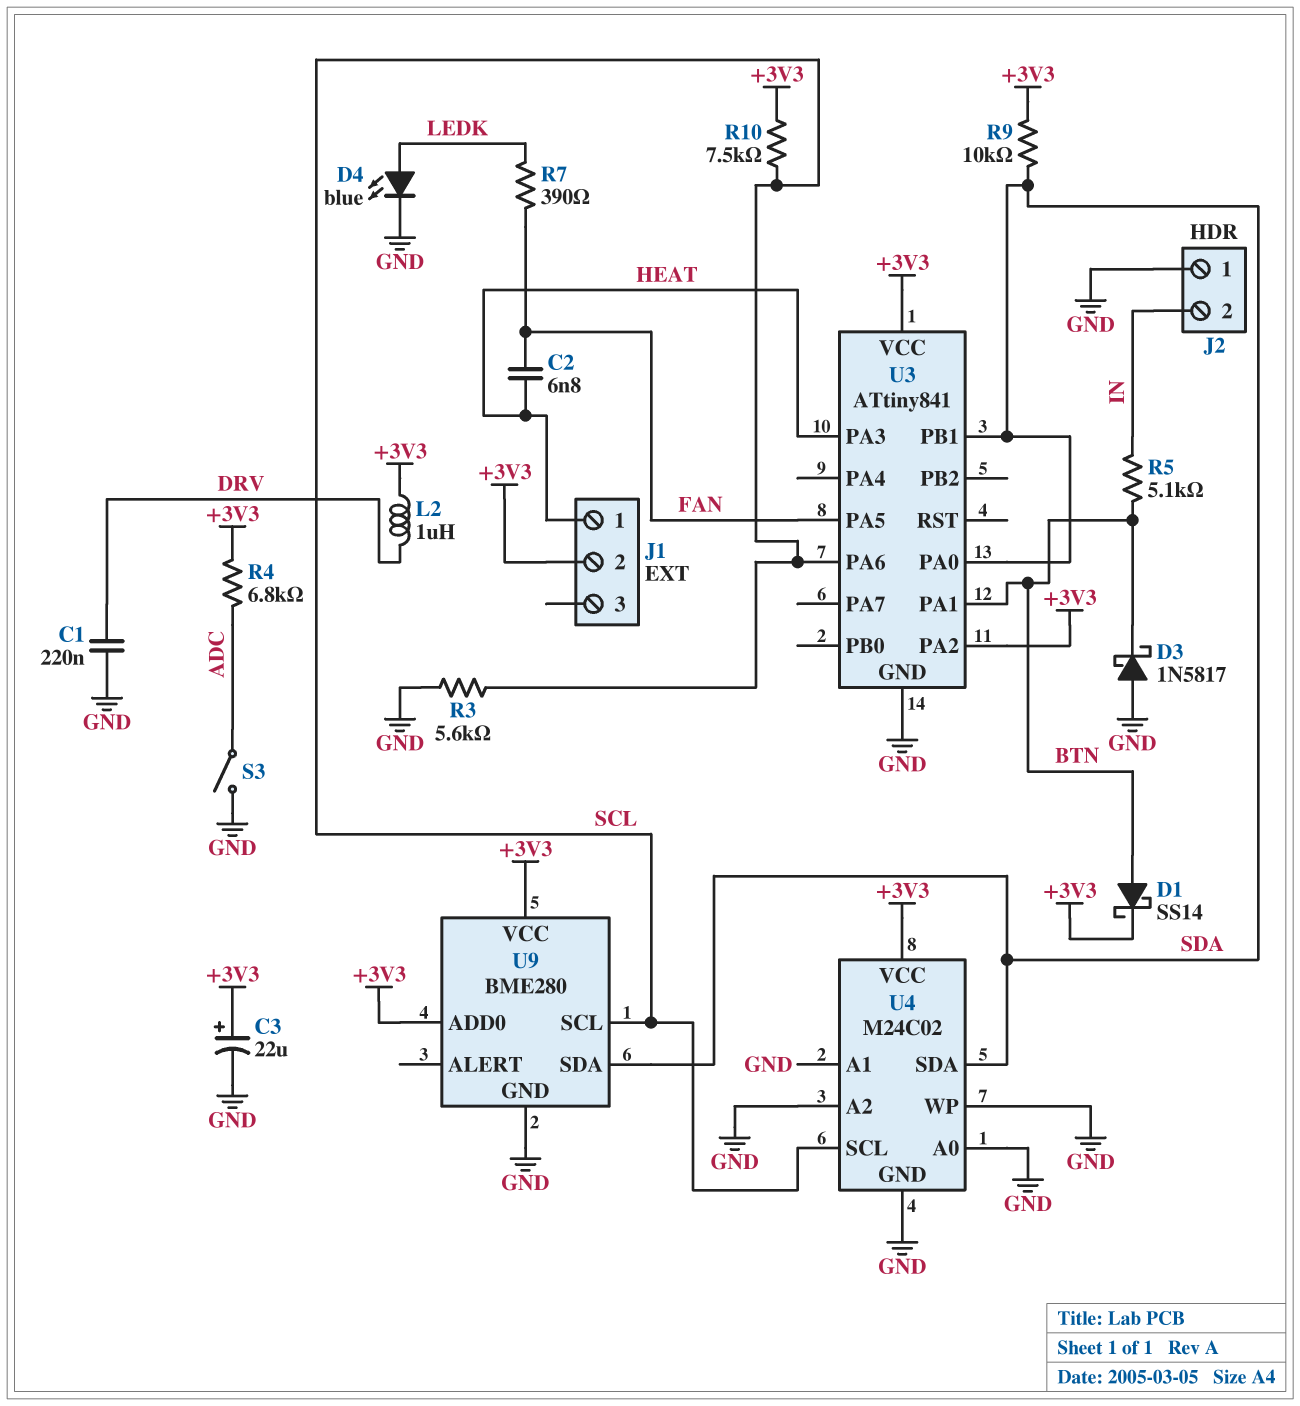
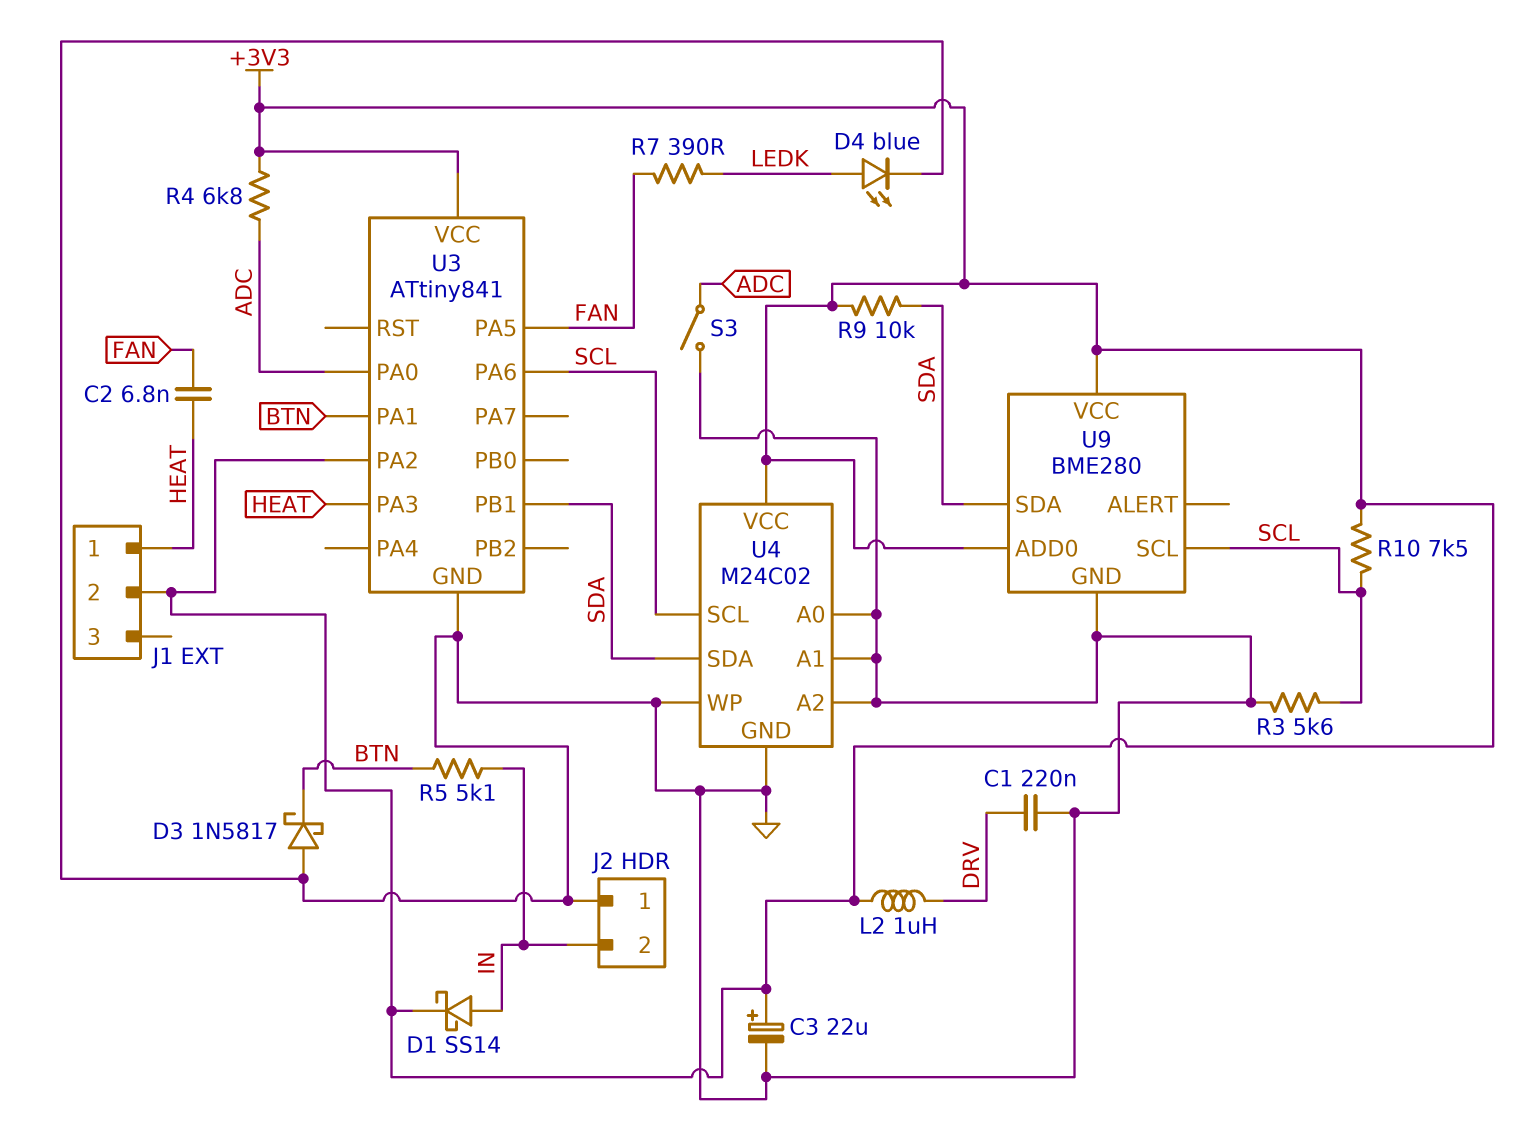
D1: schottky SS14 (A BTN, K +3V3) -> schottky SS14 (A IN, K +3V3)
U3 pin PA0: SDA -> ADC

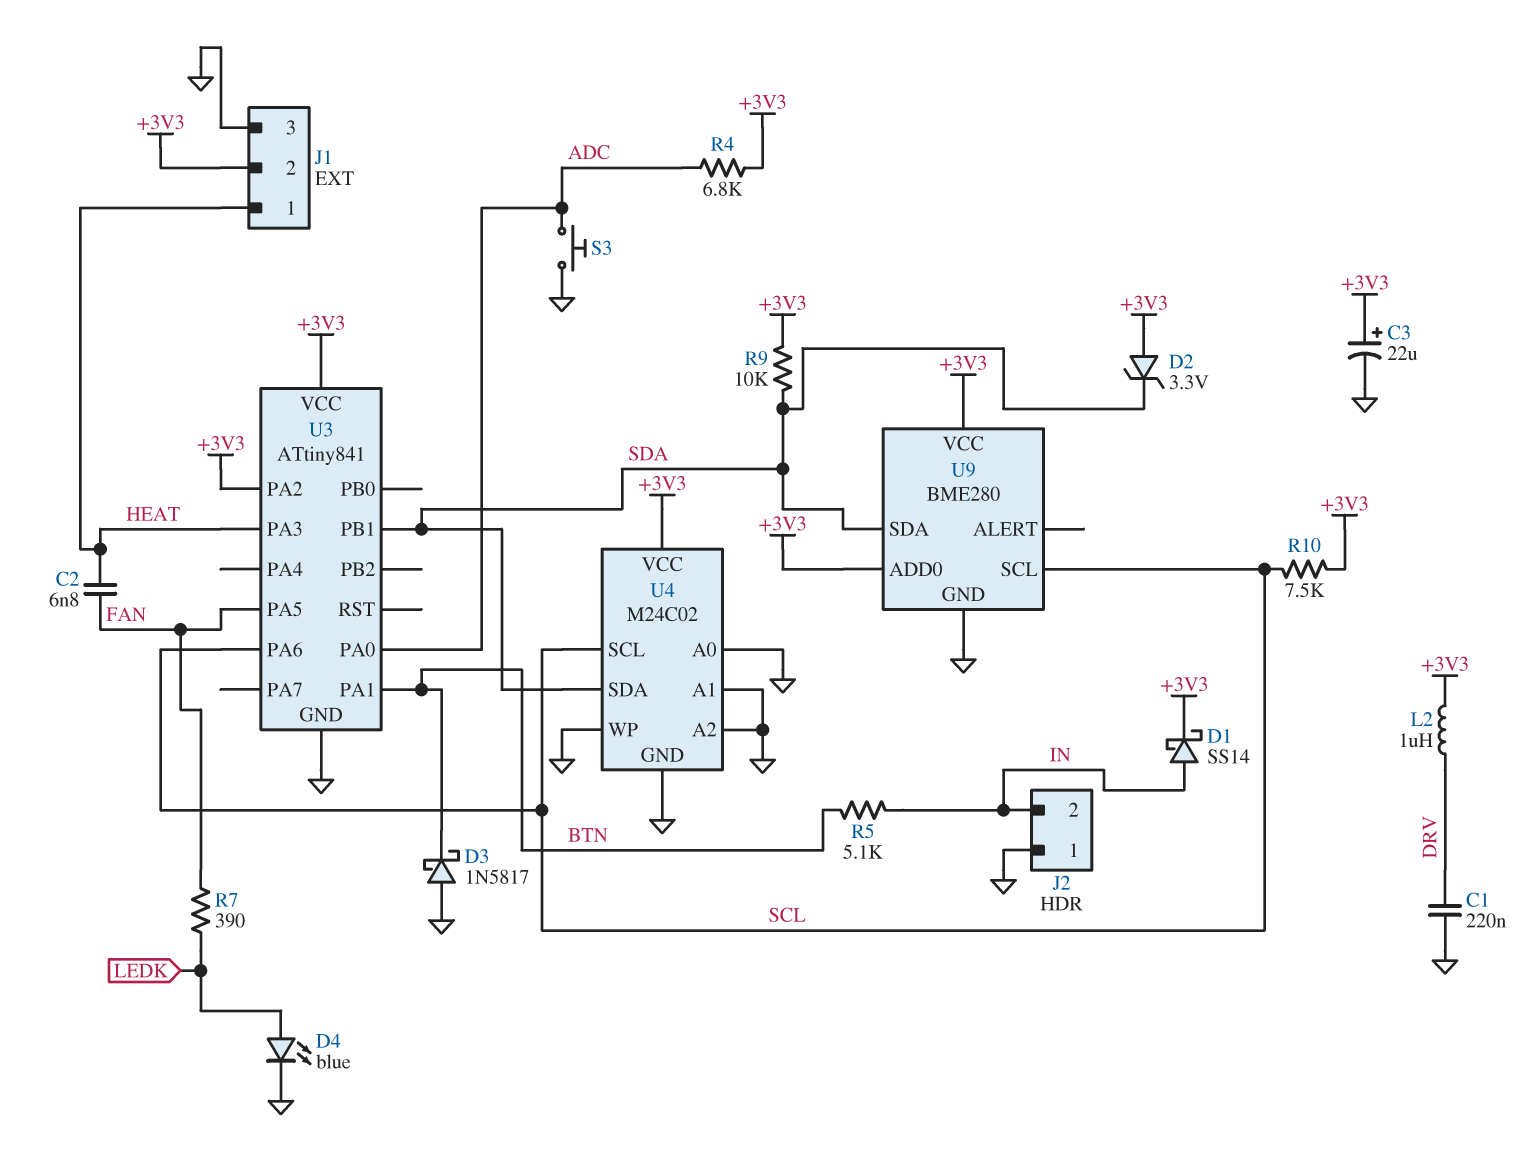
D2: none -> zener 3.3V (A +3V3, K SDA)
J1 pin 3: none -> GND
R3: 5.6k (GND, SCL) -> none
S3: switch (ADC, GND) -> button (ADC, GND)

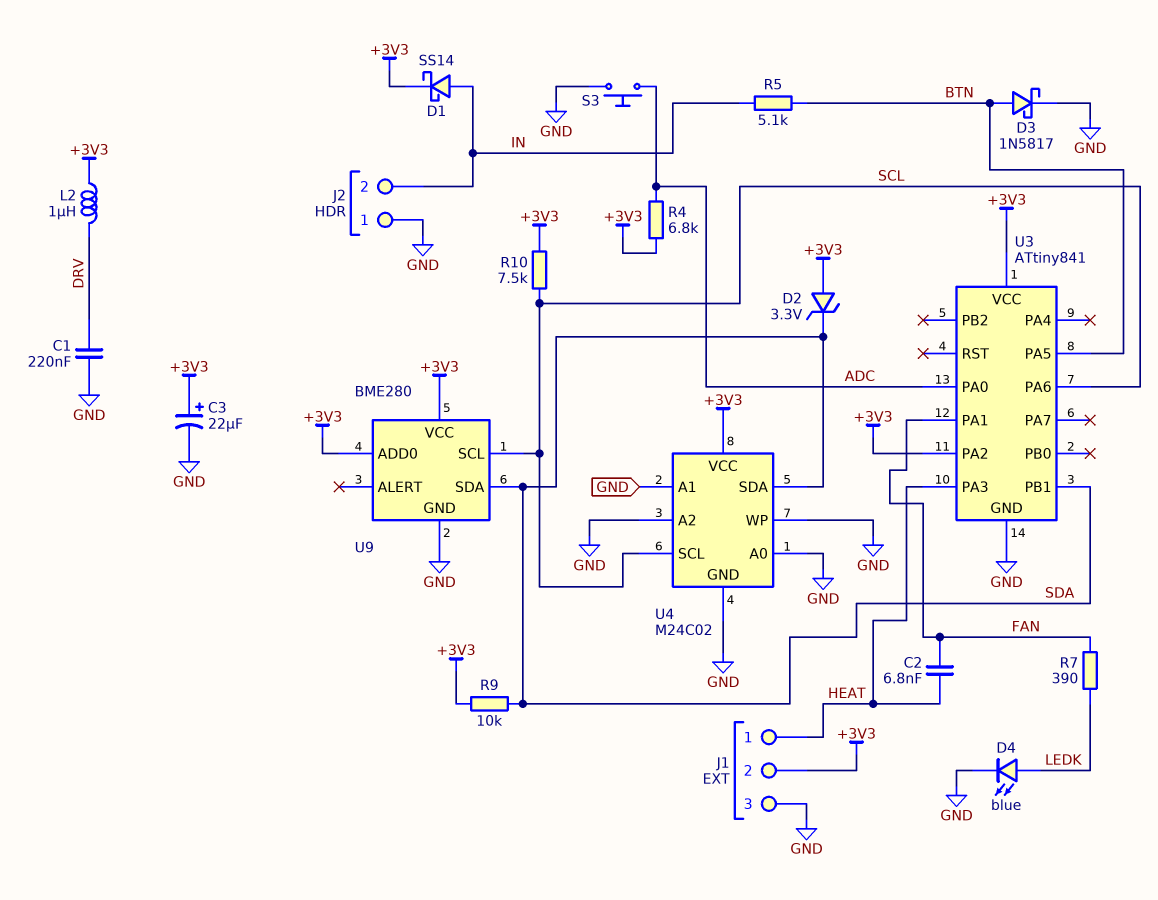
D3: schottky 1N5817 (A GND, K BTN) -> schottky 1N5817 (A BTN, K GND)
U3 pin PA1: BTN -> FAN
U3 pin PA5: FAN -> BTN

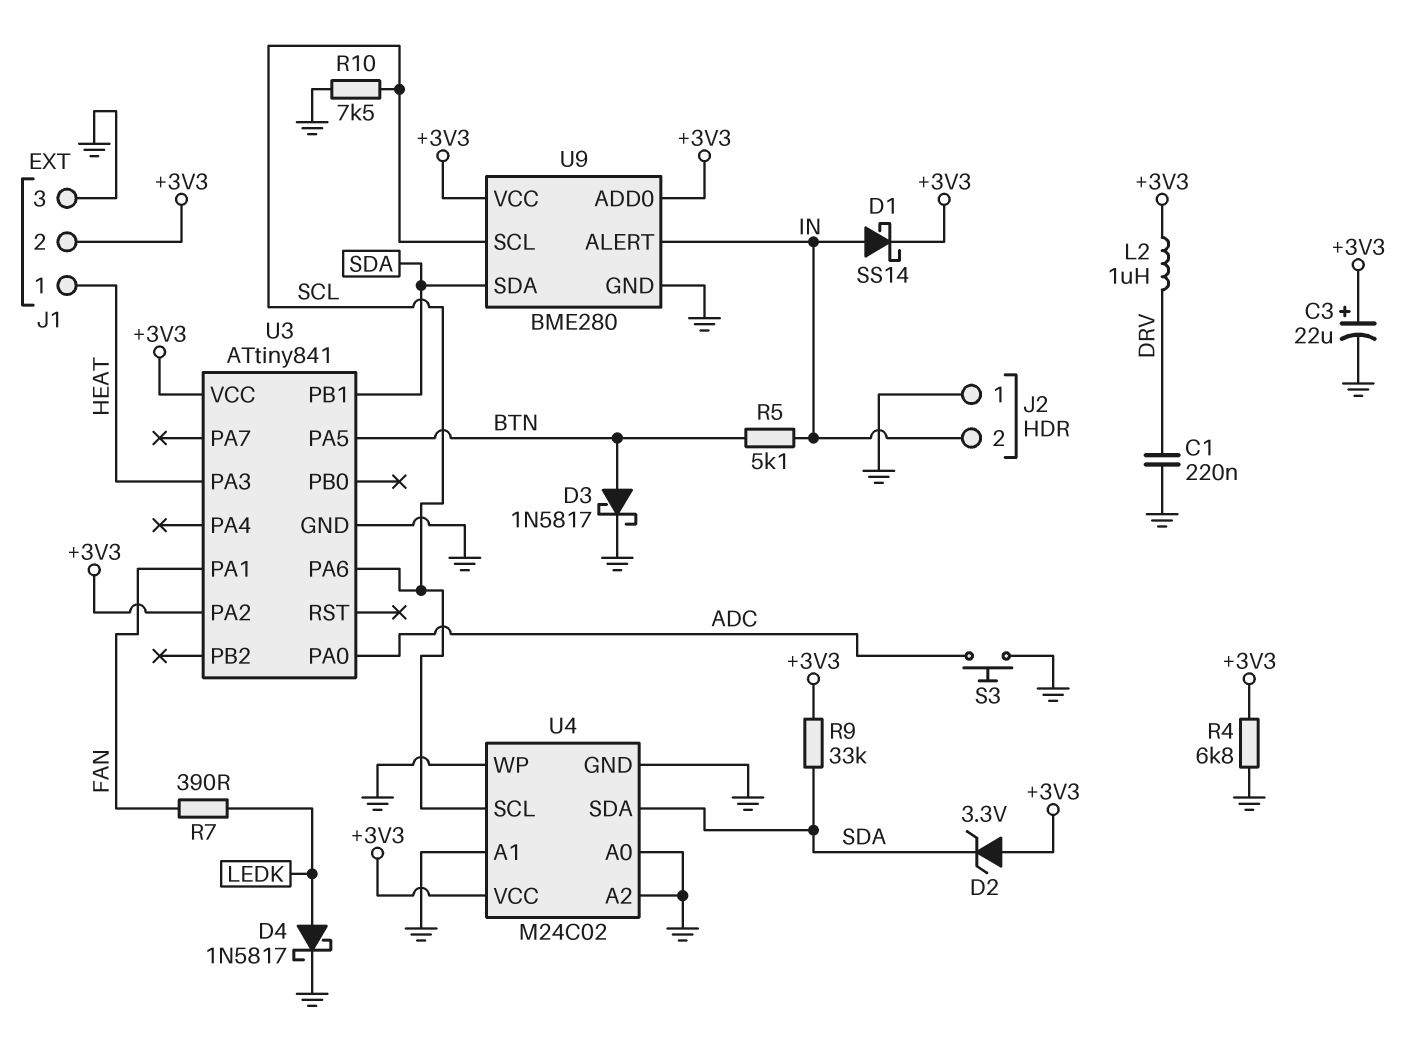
C2: 6.8nF (FAN, HEAT) -> none
D4: LED blue (A LEDK, K GND) -> schottky 1N5817 (A LEDK, K GND)
R4: 6.8k (+3V3, ADC) -> 6.8k (+3V3, GND)
R9: 10k (+3V3, SDA) -> 33k (+3V3, SDA)
R10: 7.5k (+3V3, SCL) -> 7.5k (GND, SCL)
U9 pin ALERT: none -> IN

